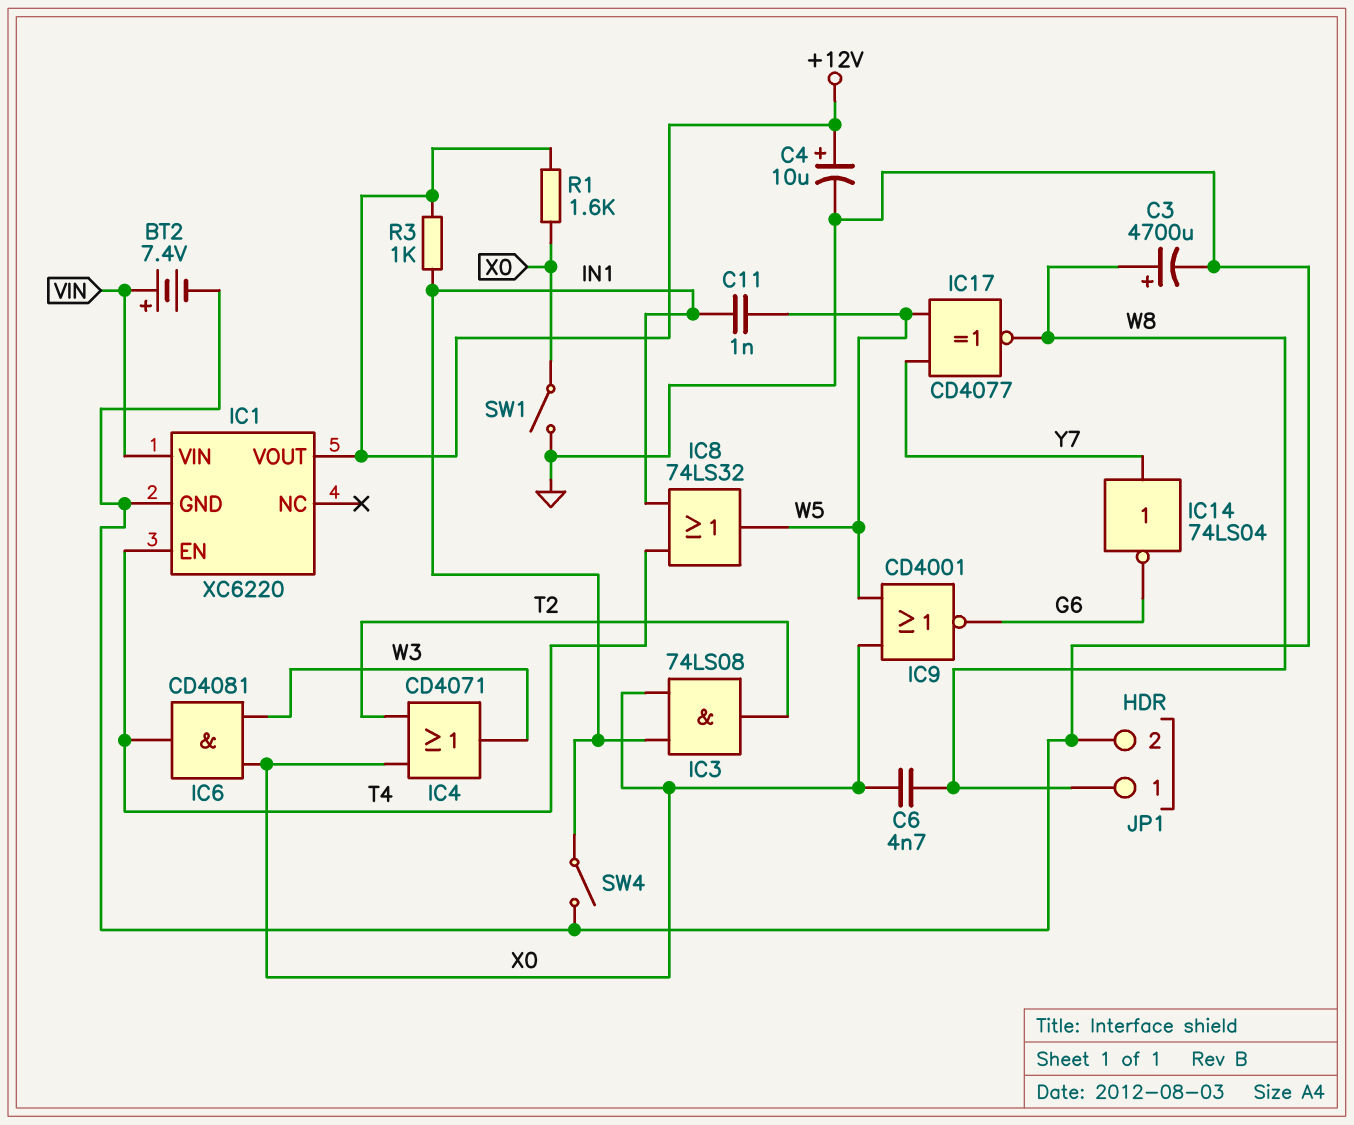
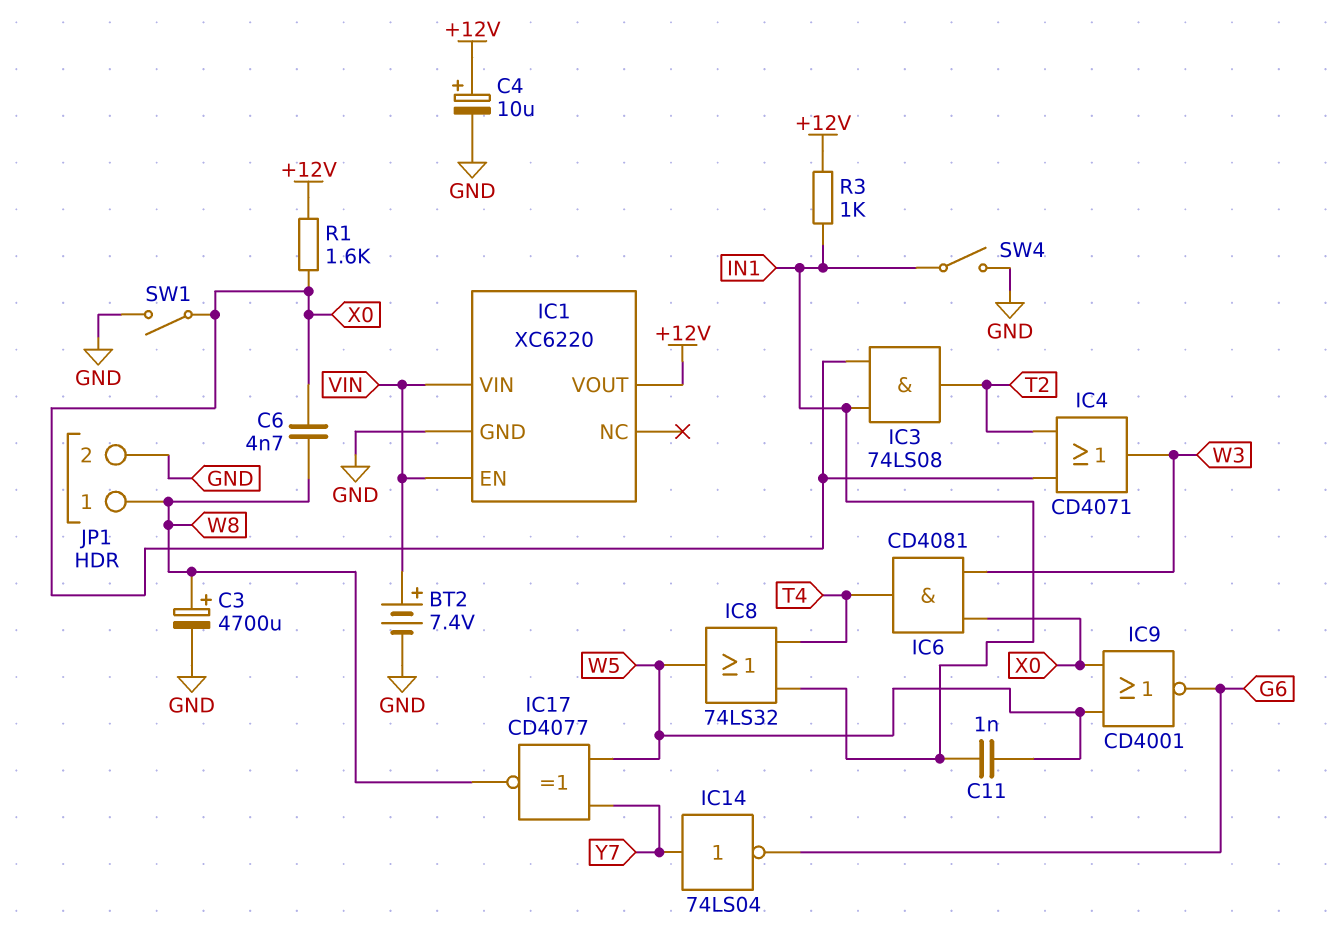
IC1 pin EN: T4 -> VIN

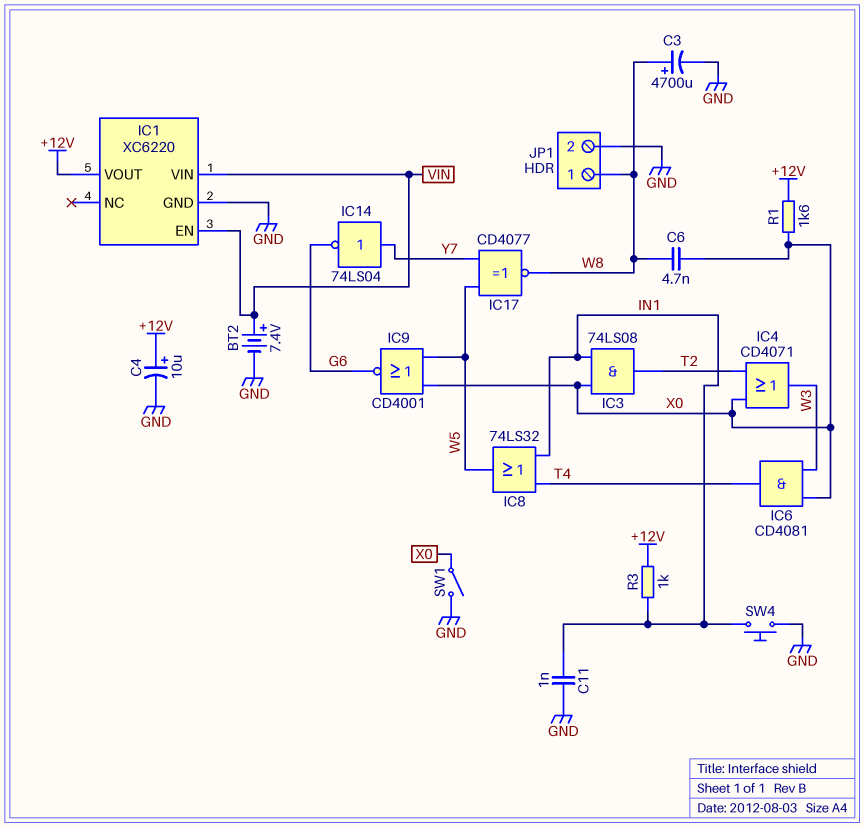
C11: 1nF (IN1, W5) -> 1nF (GND, IN1)
SW4: switch (GND, IN1) -> button (GND, IN1)

